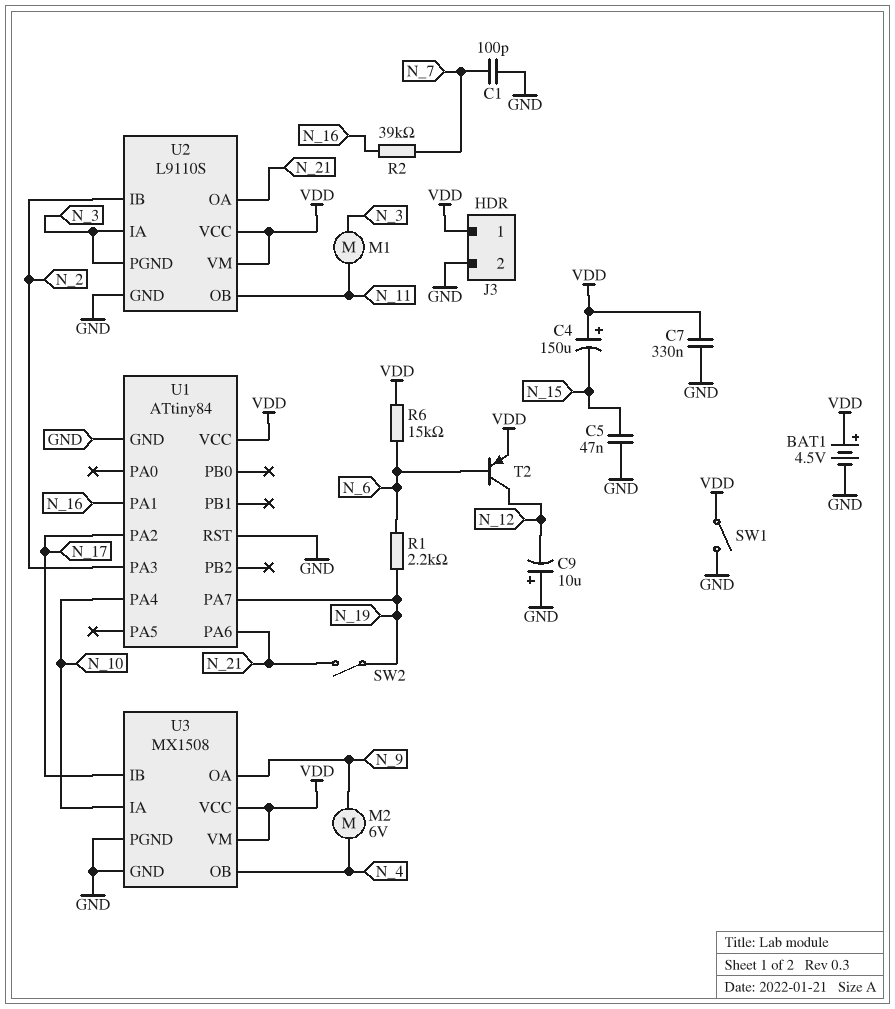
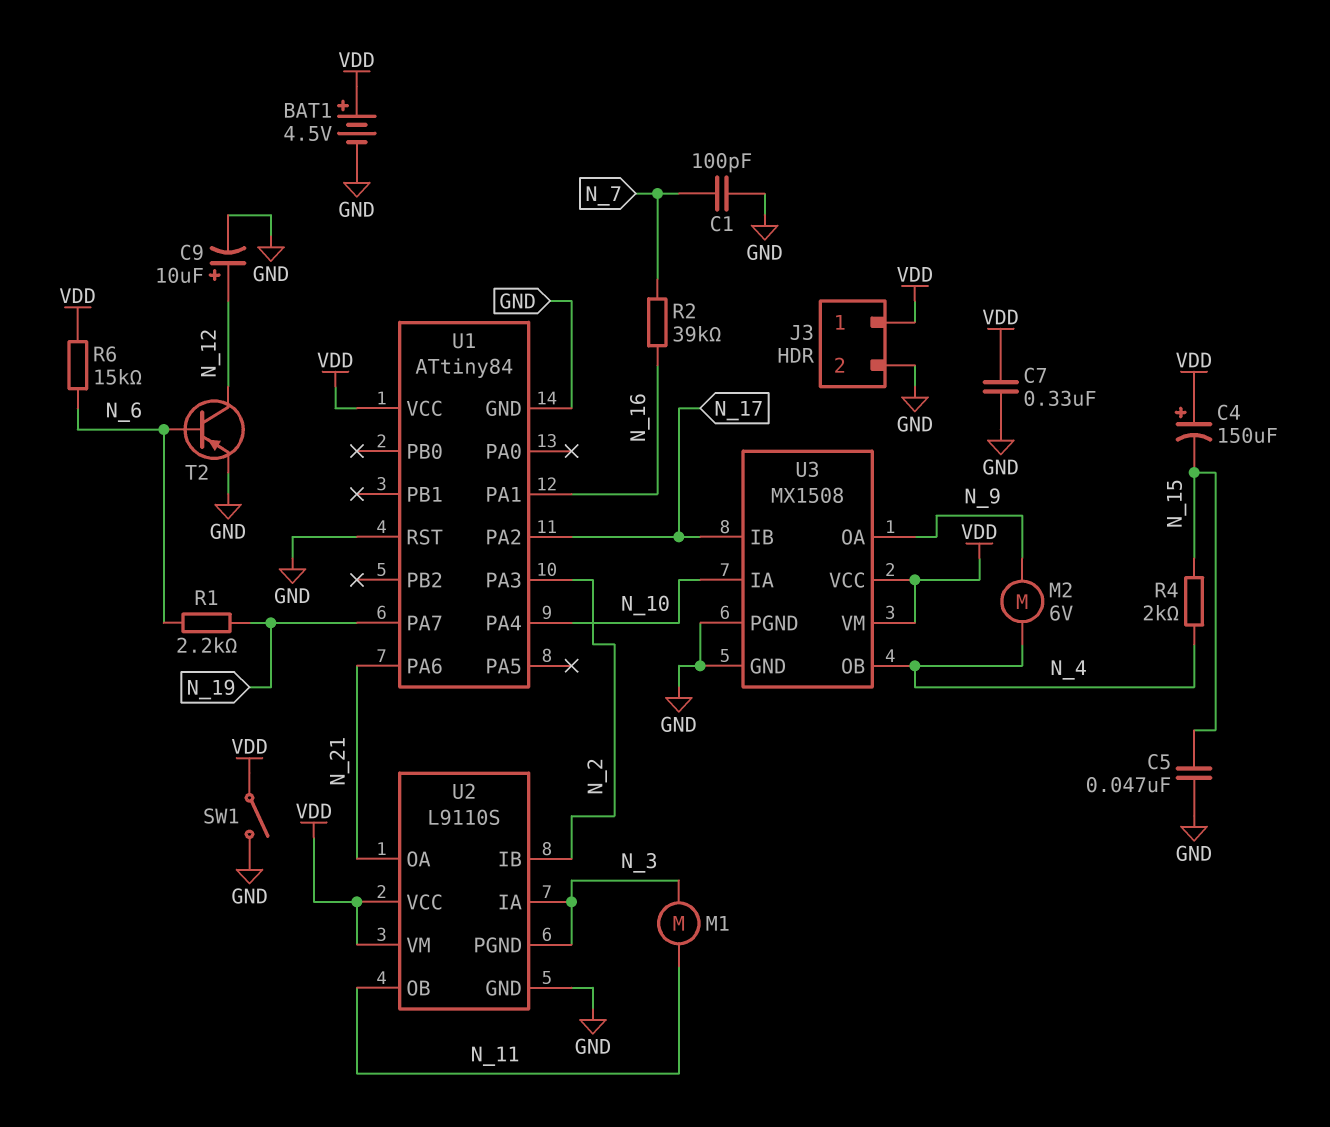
C9: 10uF (plus GND, minus N_12) -> 10uF (plus N_12, minus GND)
R4: none -> 2k (N_4, N_15)
SW2: switch (N_19, N_21) -> none
T2: PNP (B N_6, C N_12, E VDD) -> PNP (B N_6, C N_12, E GND)

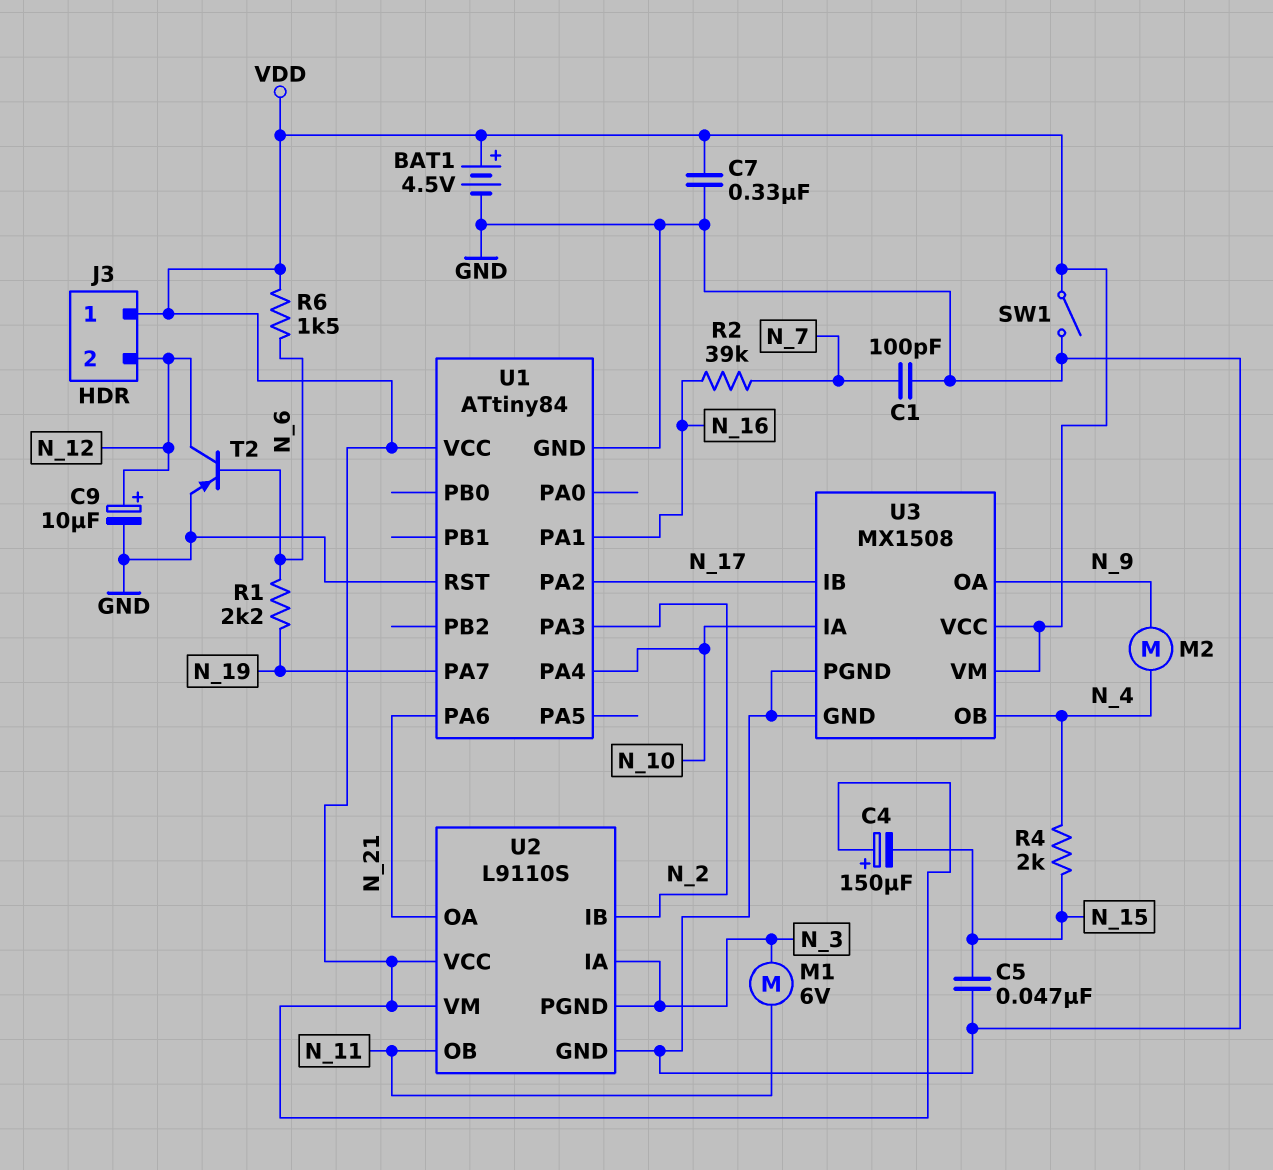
J3 pin 2: GND -> N_12
M1: motor (N_3, N_11) -> motor 6V (N_3, N_11)
M2: motor 6V (N_4, N_9) -> motor (N_4, N_9)
R6: 15k (N_6, VDD) -> 1.5k (N_6, VDD)

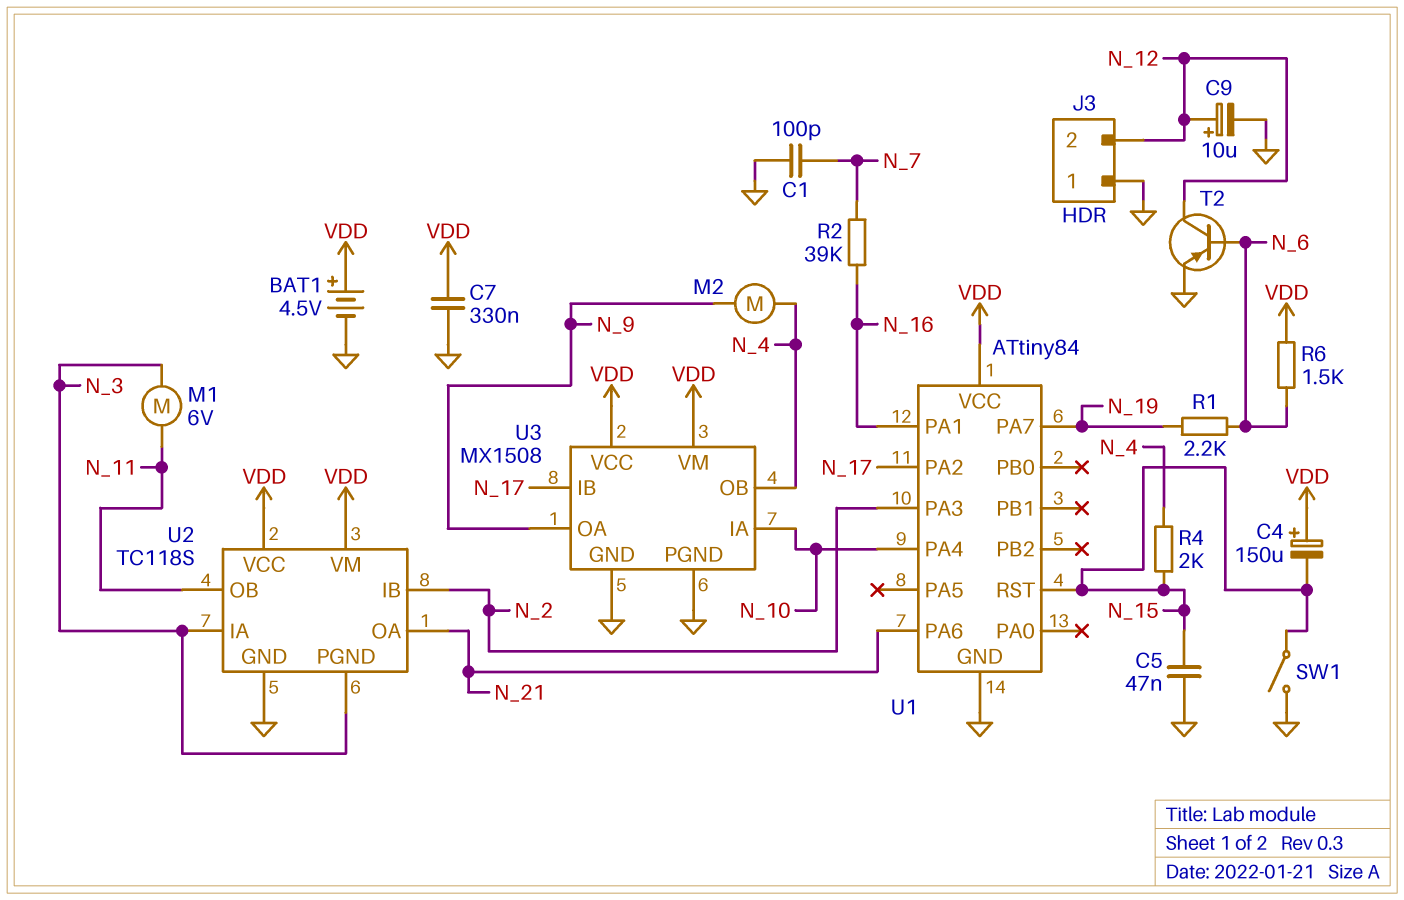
J3 pin 1: VDD -> GND
SW1: switch (GND, VDD) -> switch (GND, N_15)
U1 pin RST: GND -> N_15
U2: L9110S -> TC118S

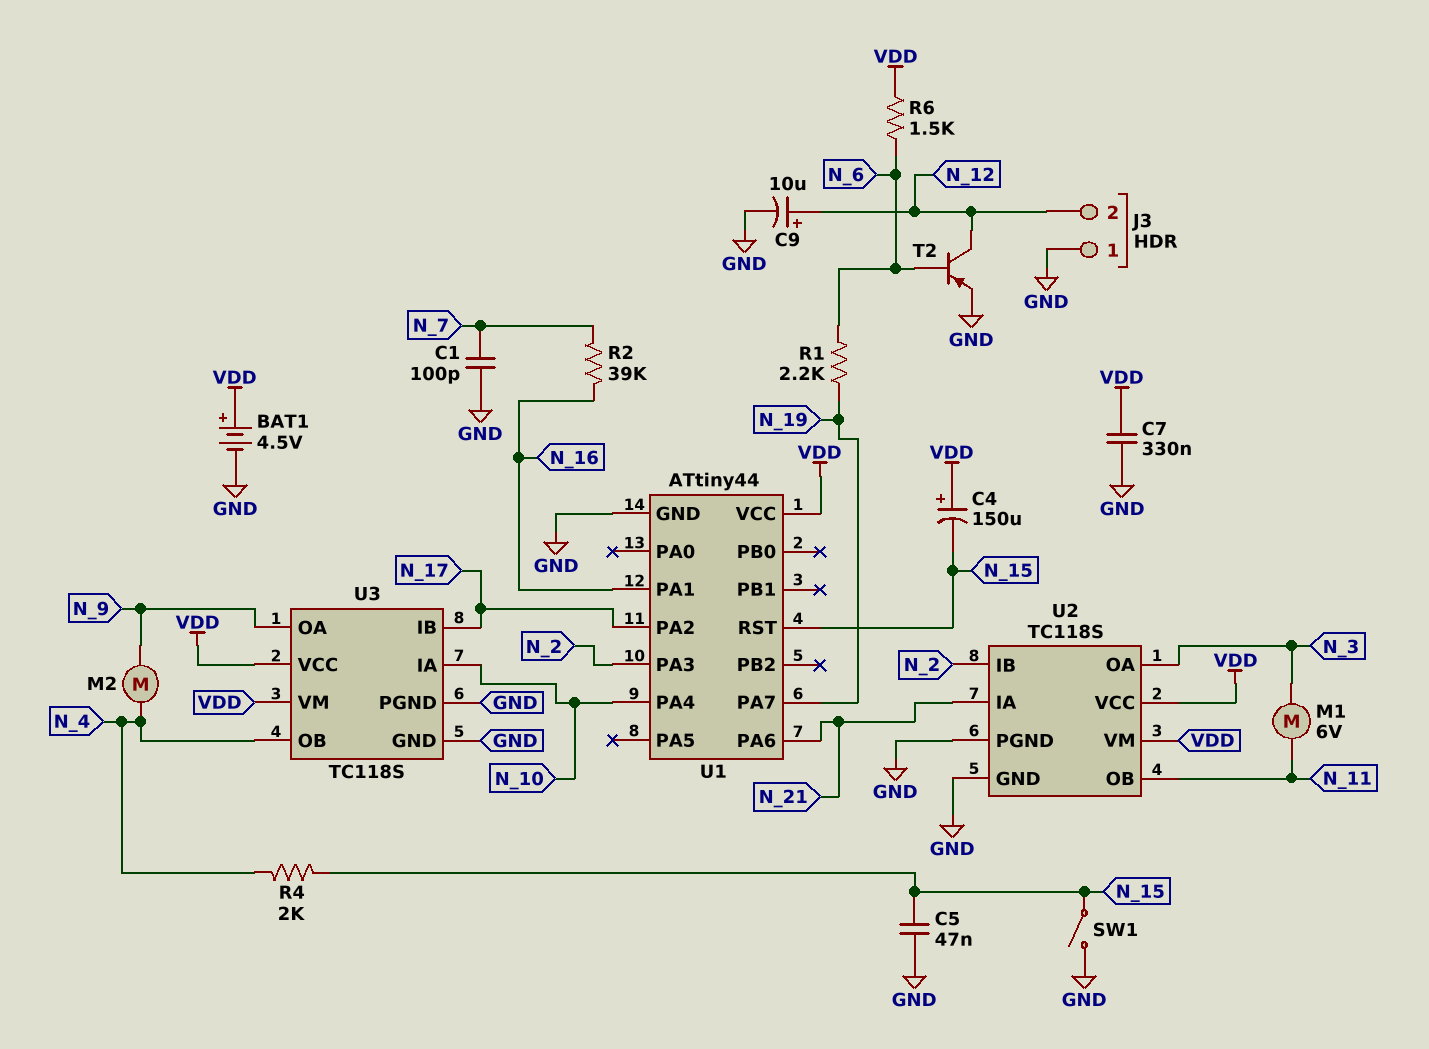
U1: ATtiny84 -> ATtiny44
U2 pin IA: N_3 -> N_21
U2 pin OA: N_21 -> N_3
U2 pin PGND: N_3 -> GND
U3: MX1508 -> TC118S

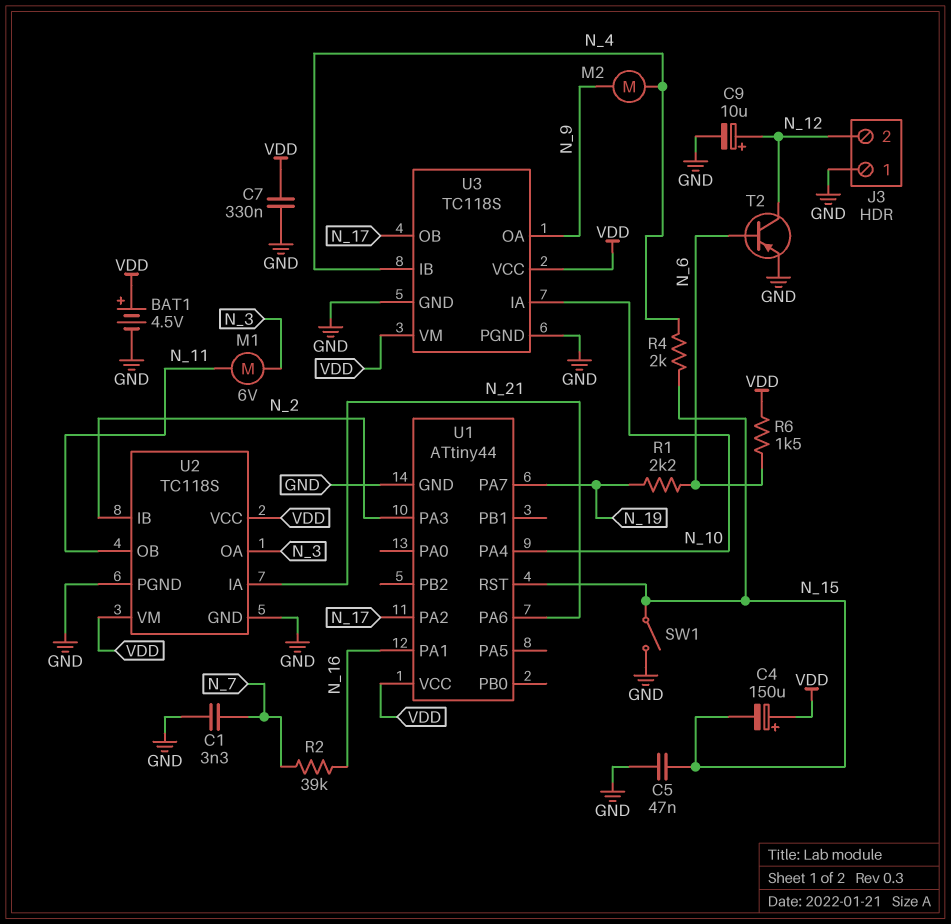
C1: 100pF (GND, N_7) -> 3.3nF (GND, N_7)
U3 pin IB: N_17 -> N_4
U3 pin OB: N_4 -> N_17

